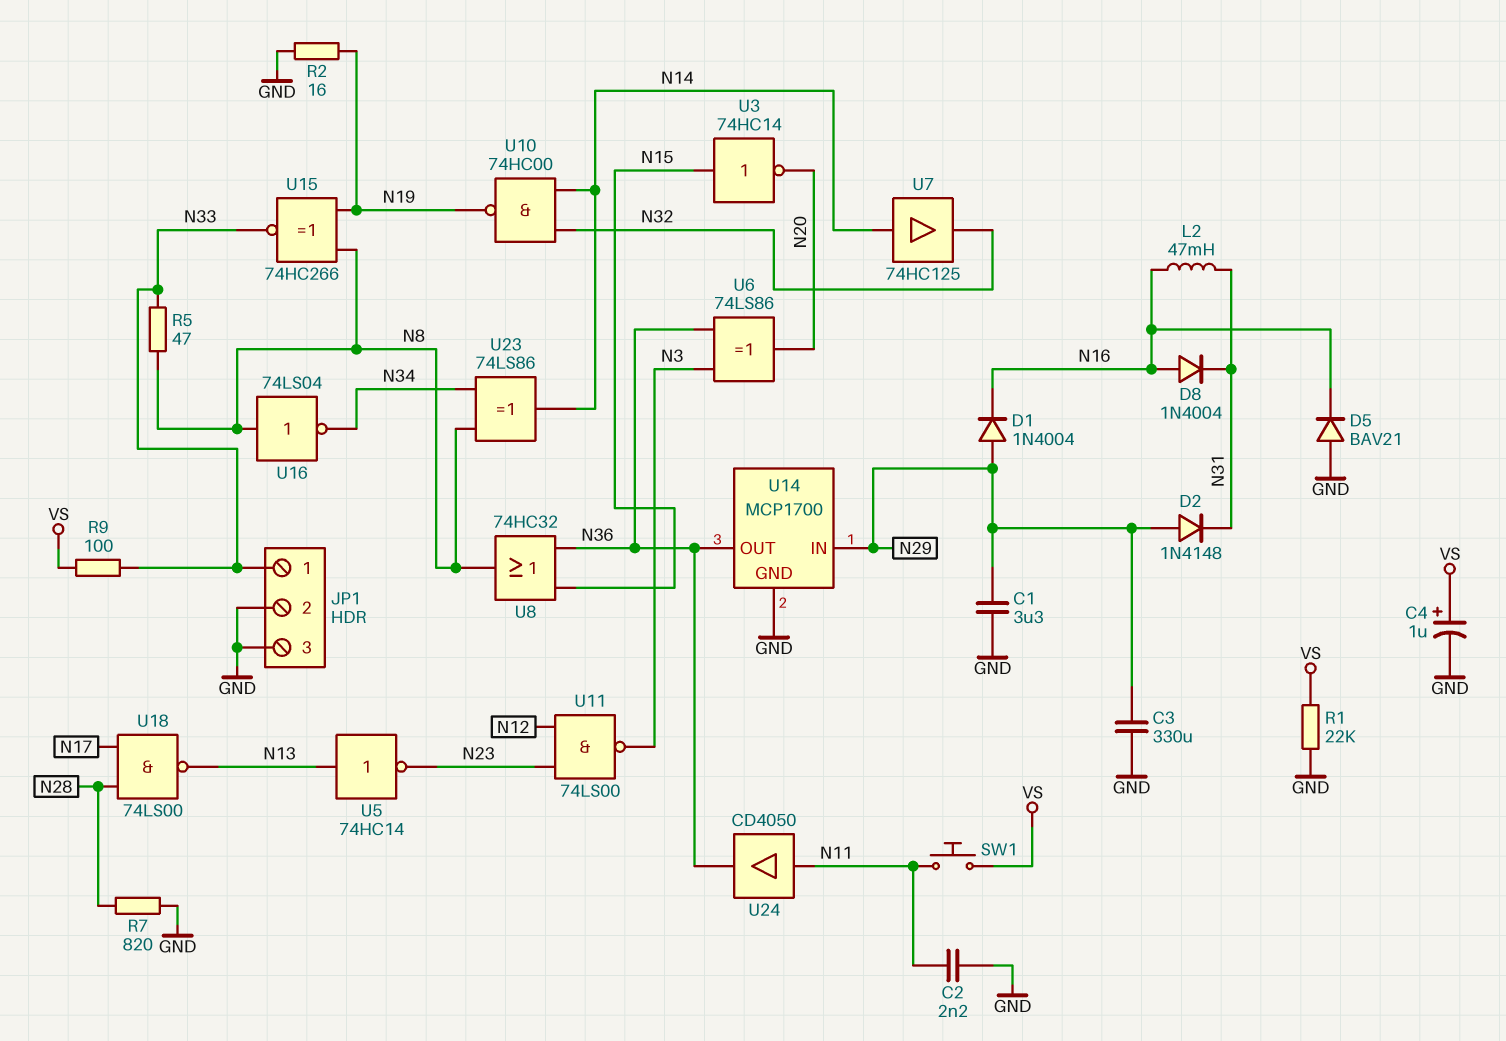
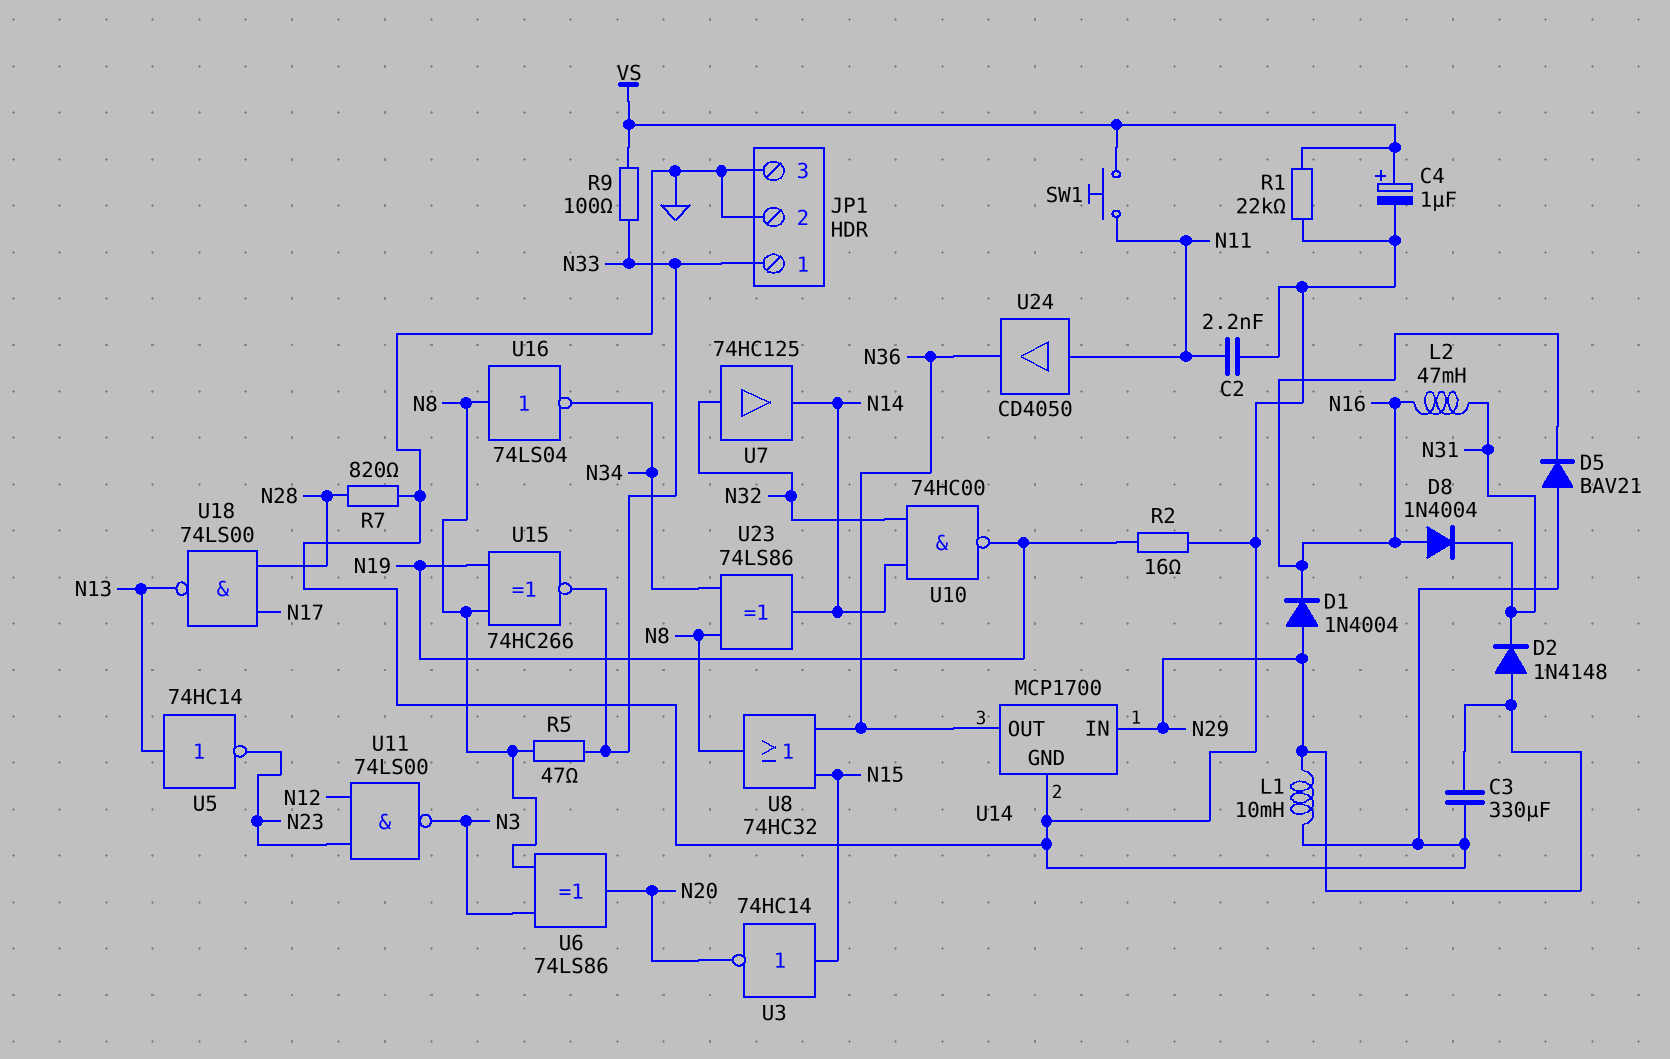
C1: 3.3uF (GND, N29) -> none
L1: none -> 10mH (GND, N29)
U6: XOR 74LS86 (in N3, in N36, out N20) -> XOR 74LS86 (in N3, in N8, out N20)
U7: buffer 74HC125 (in N14, out N32) -> buffer 74HC125 (in N32, out N14)

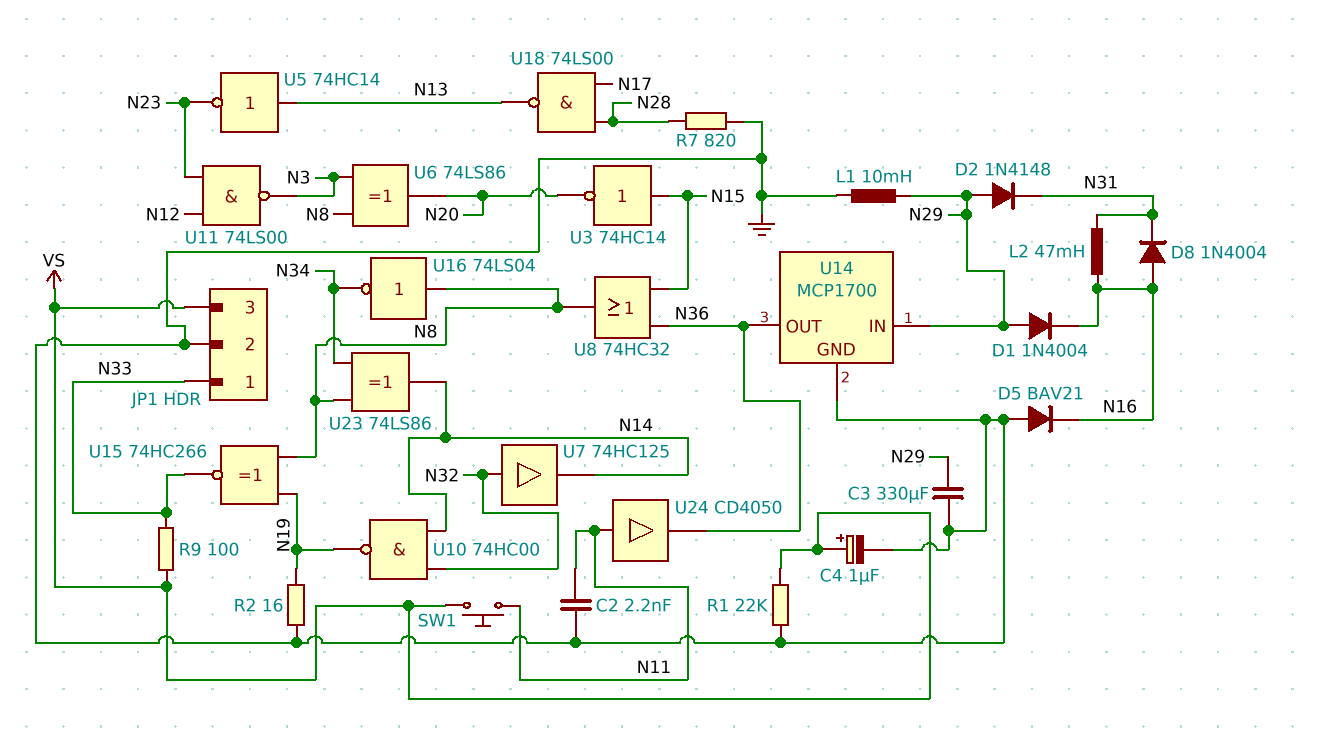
JP1 pin 3: GND -> VS
R5: 47 (N8, N33) -> none

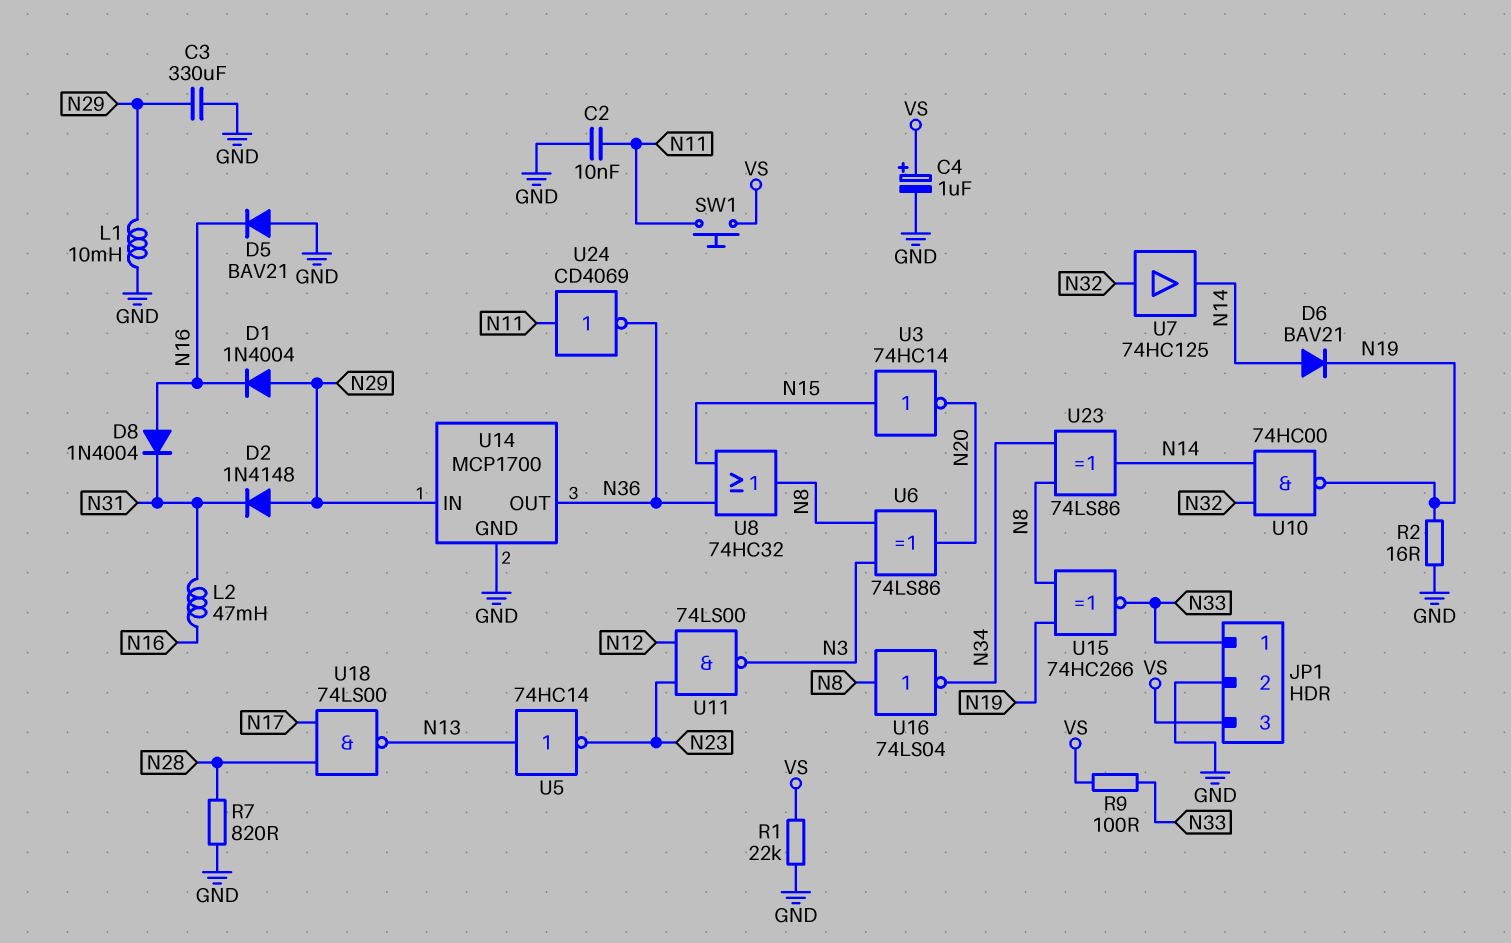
C2: 2.2nF (GND, N11) -> 10nF (GND, N11)
D6: none -> diode BAV21 (A N14, K N19)
U24: buffer CD4050 (in N11, out N36) -> NOT CD4069 (in N11, out N36)

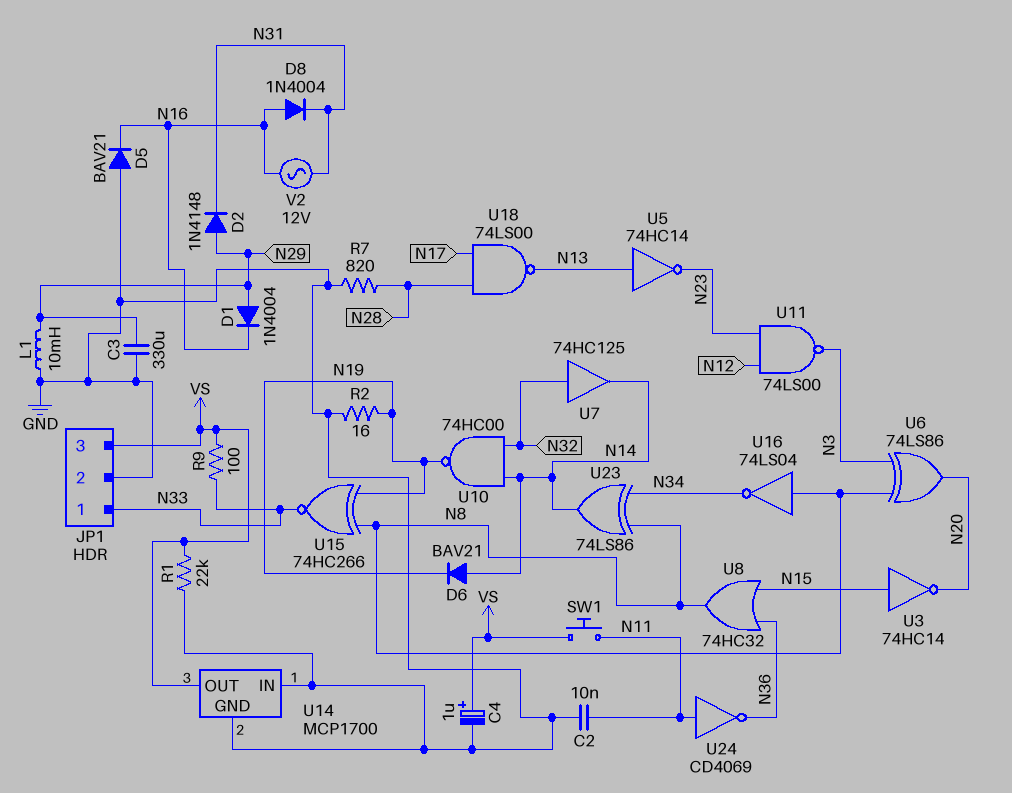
L2: 47mH (N16, N31) -> none
U14 pin IN: N29 -> GND
U14 pin OUT: N36 -> VS
V2: none -> AC 12V (N16, N31)

